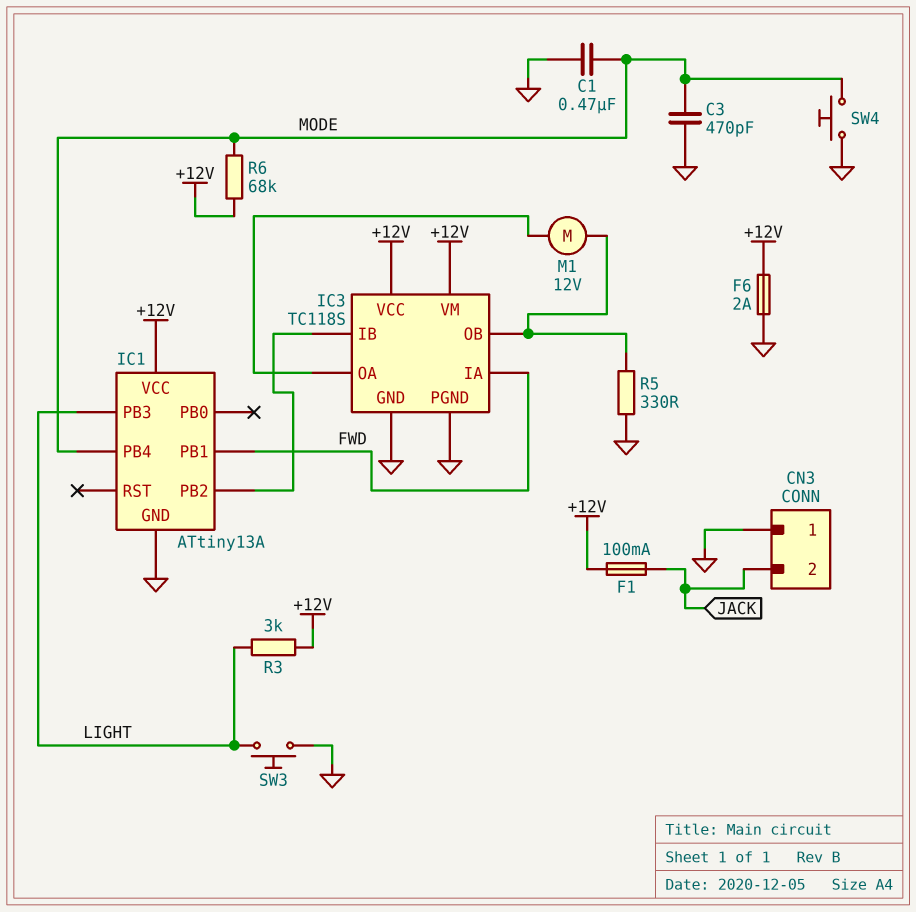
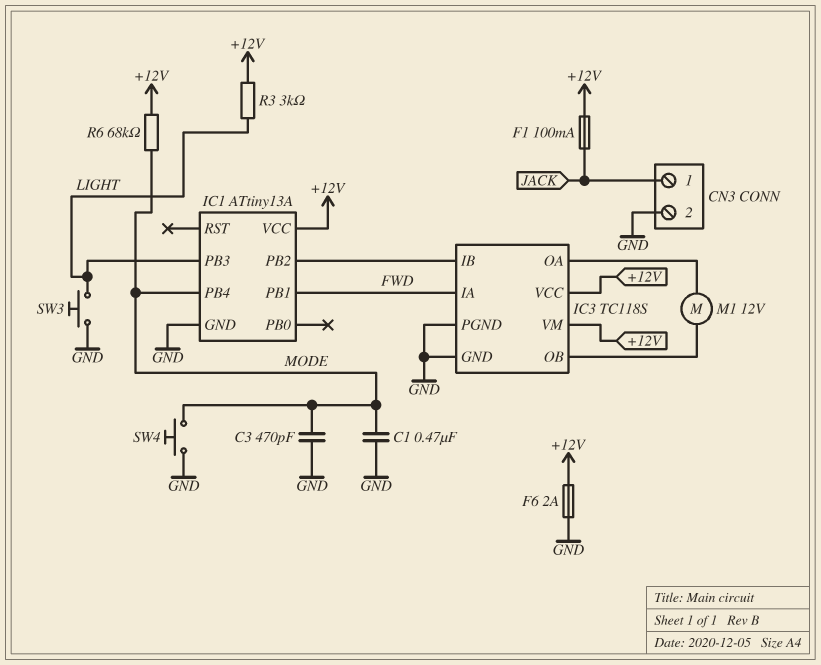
CN3 pin 1: GND -> JACK
CN3 pin 2: JACK -> GND
R5: 330 (GND, IC3/OB) -> none

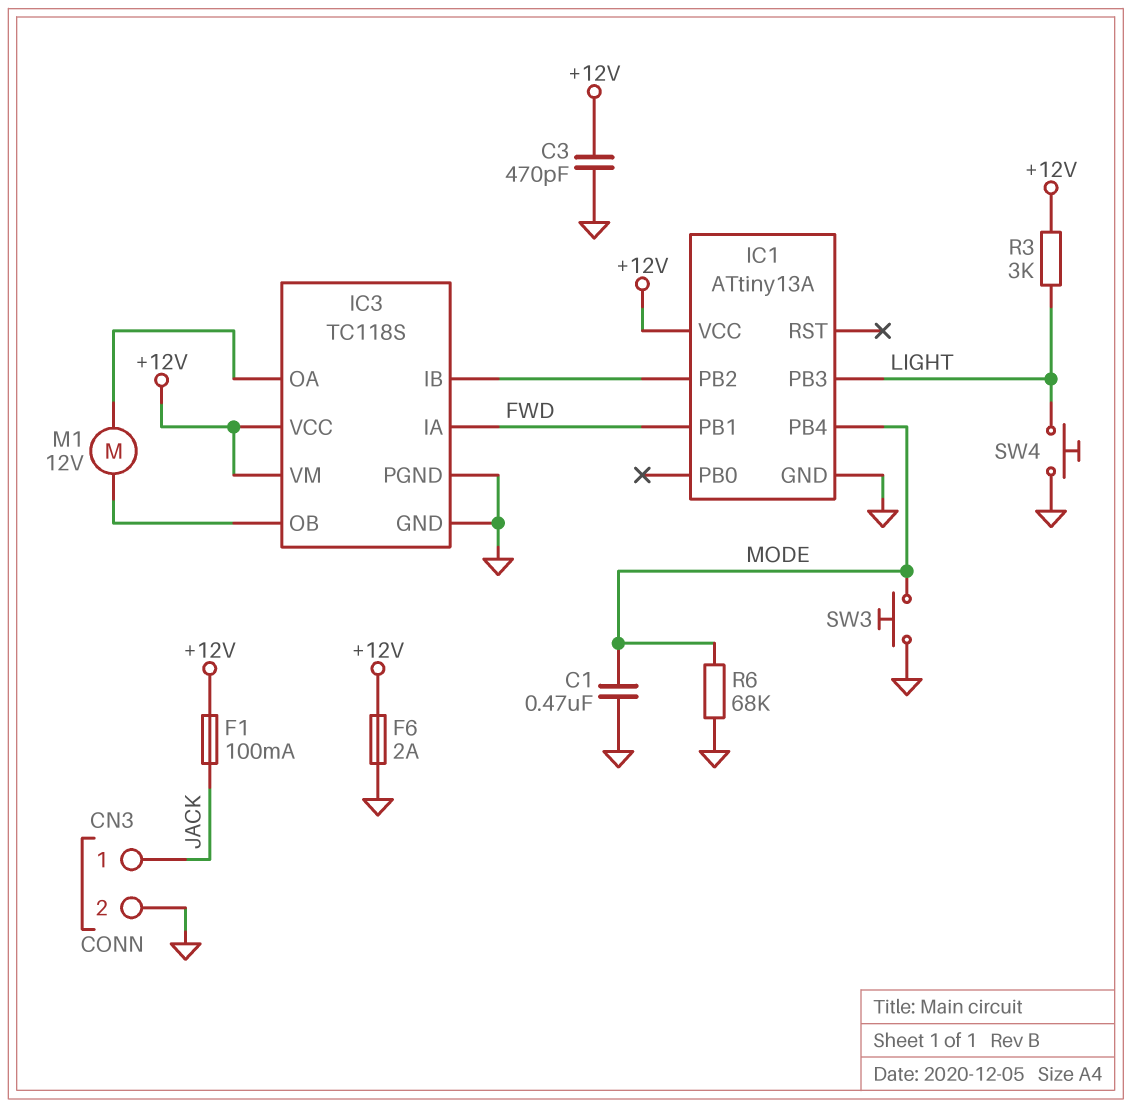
C3: 470pF (GND, MODE) -> 470pF (+12V, GND)
R6: 68k (+12V, MODE) -> 68k (GND, MODE)
SW3: button (GND, LIGHT) -> button (GND, MODE)
SW4: button (GND, MODE) -> button (GND, LIGHT)

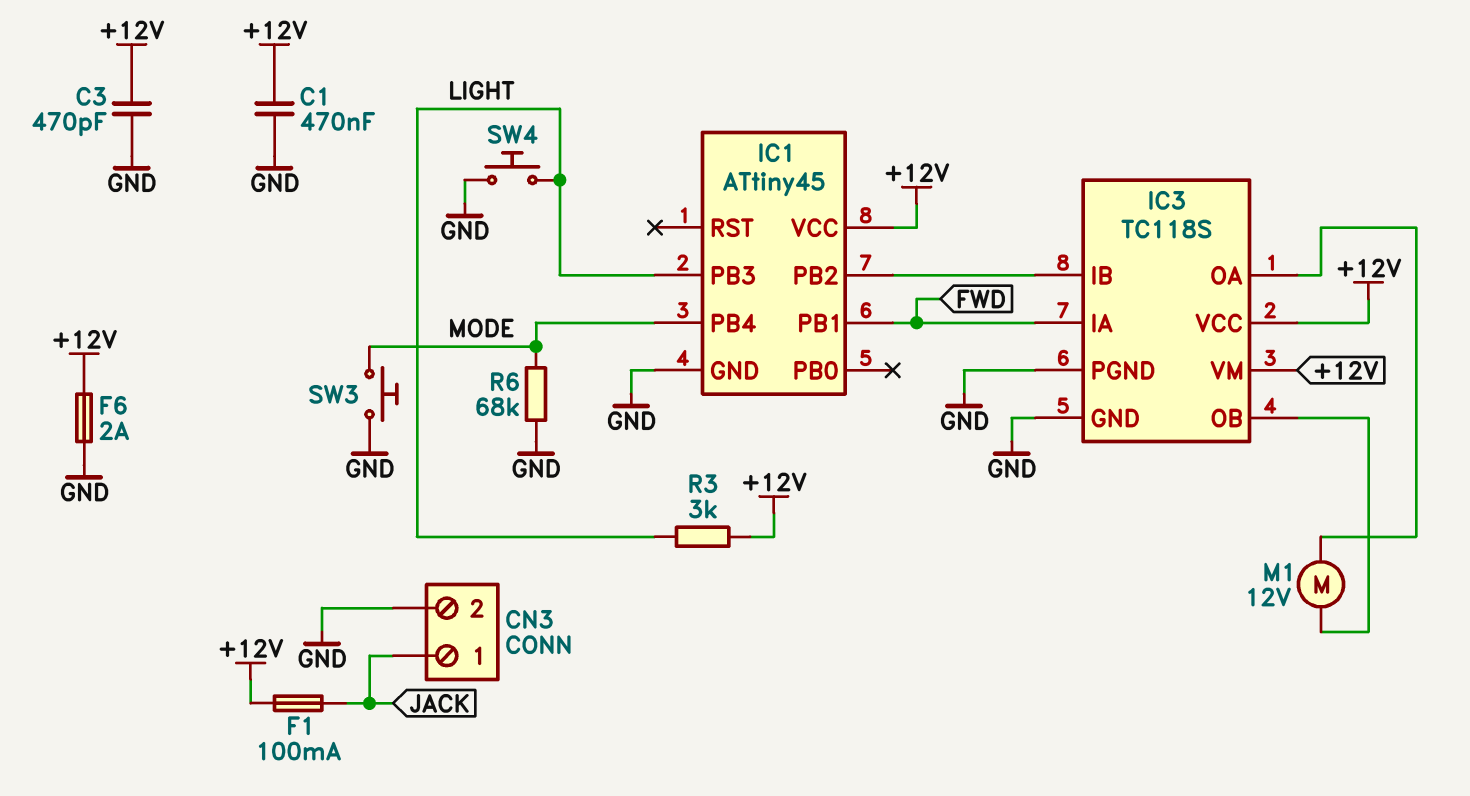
C1: 470nF (GND, MODE) -> 470nF (+12V, GND)
IC1: ATtiny13A -> ATtiny45

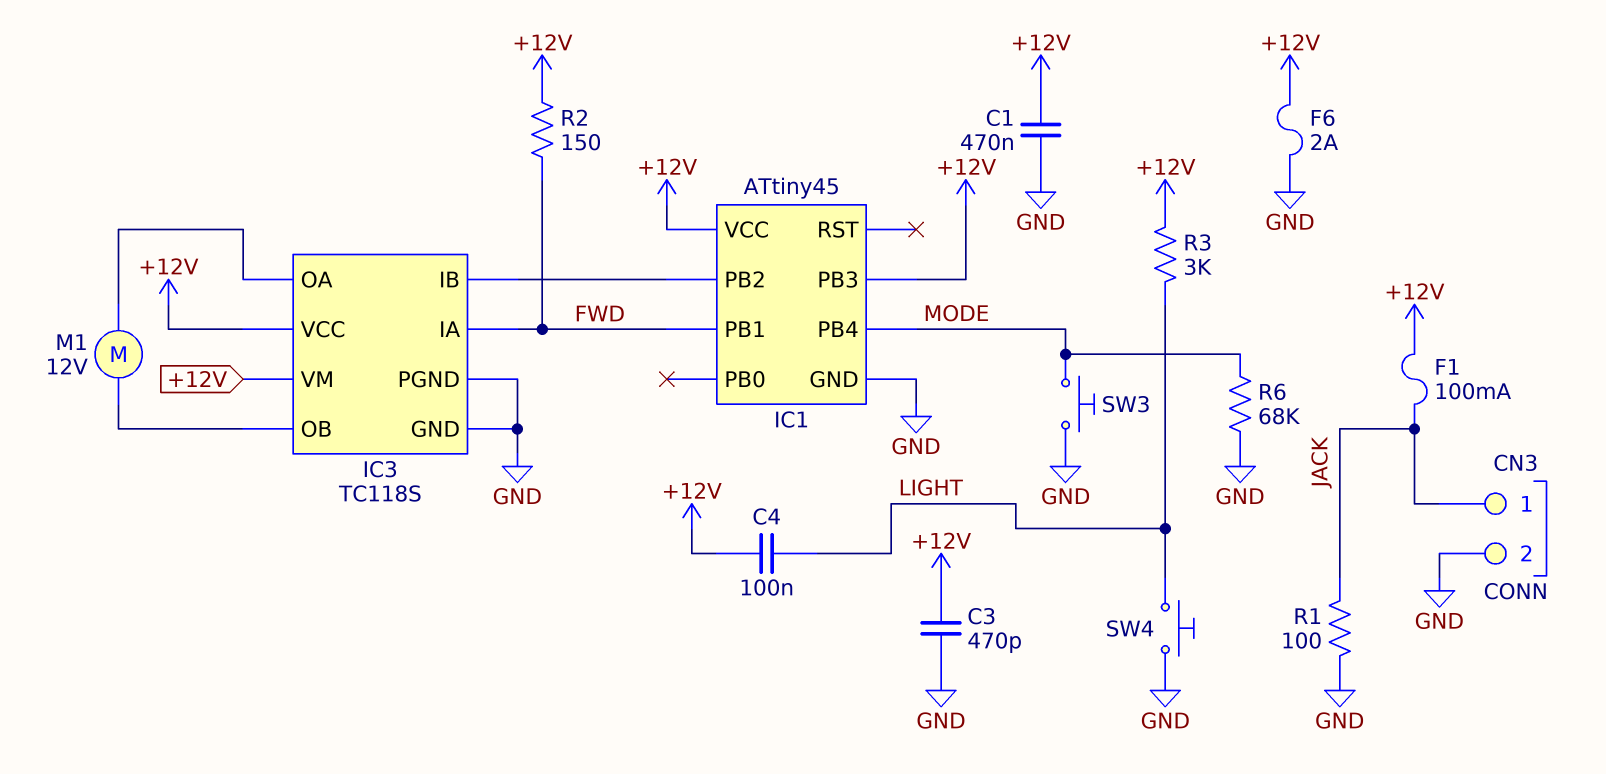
C4: none -> 100nF (+12V, LIGHT)
IC1 pin PB3: LIGHT -> +12V
R1: none -> 100 (GND, JACK)
R2: none -> 150 (+12V, FWD)

